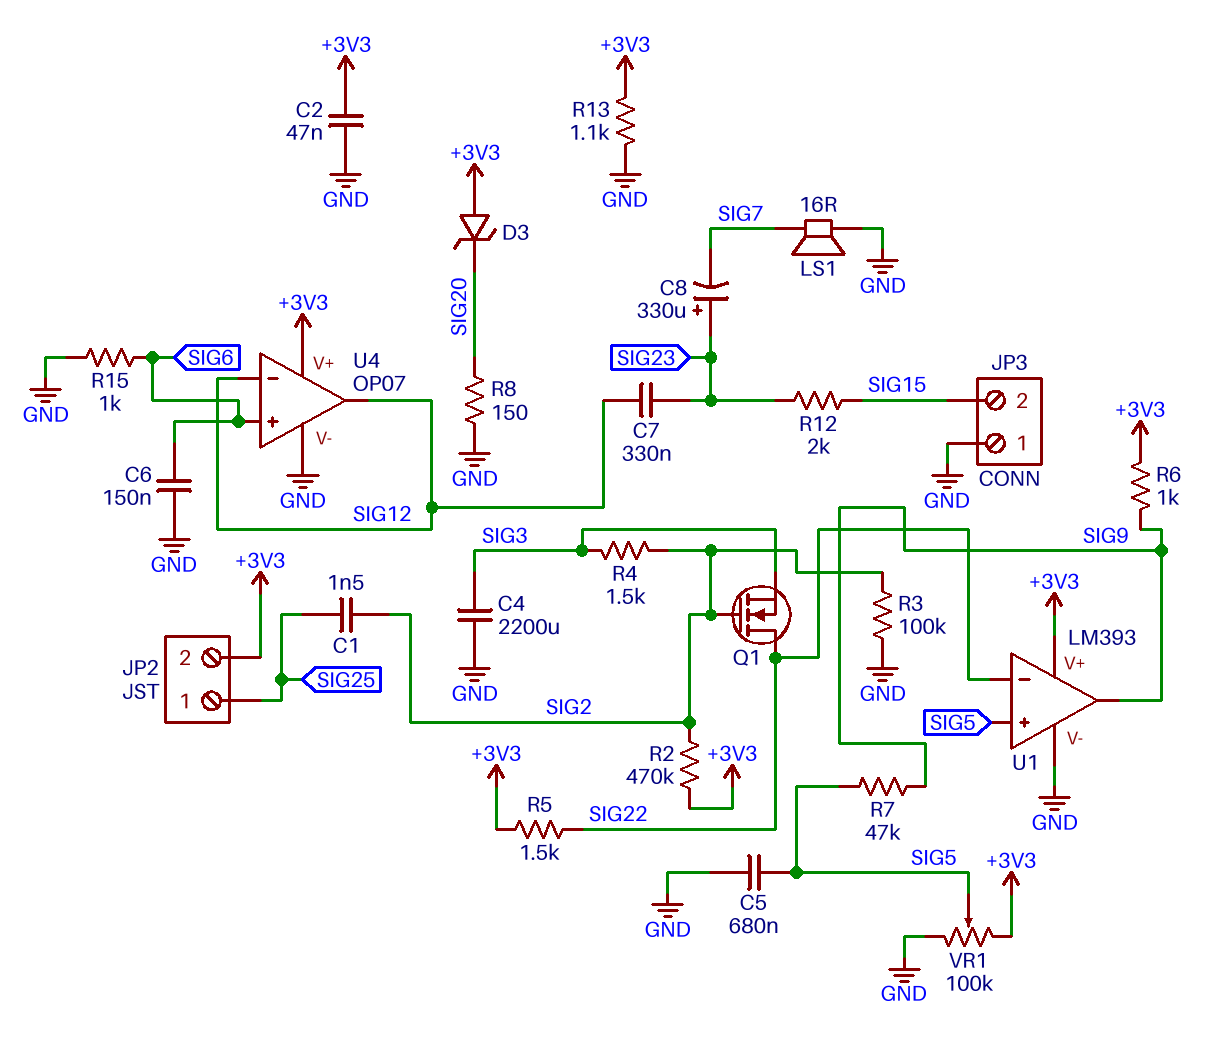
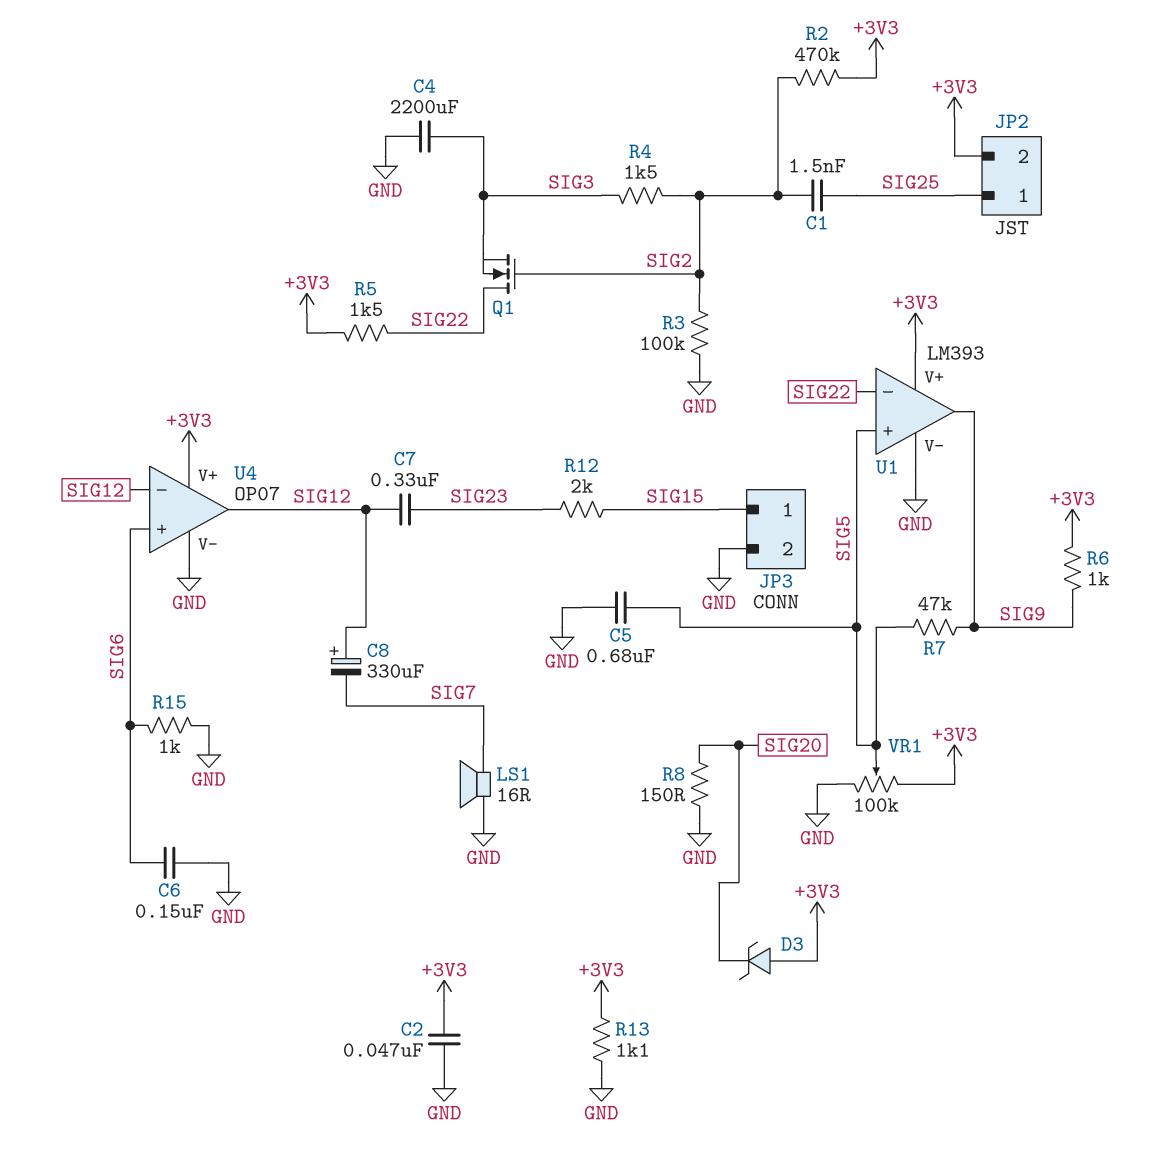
C8: 330uF (plus SIG23, minus SIG7) -> 330uF (plus SIG12, minus SIG7)
JP3 pin 1: GND -> SIG15
JP3 pin 2: SIG15 -> GND

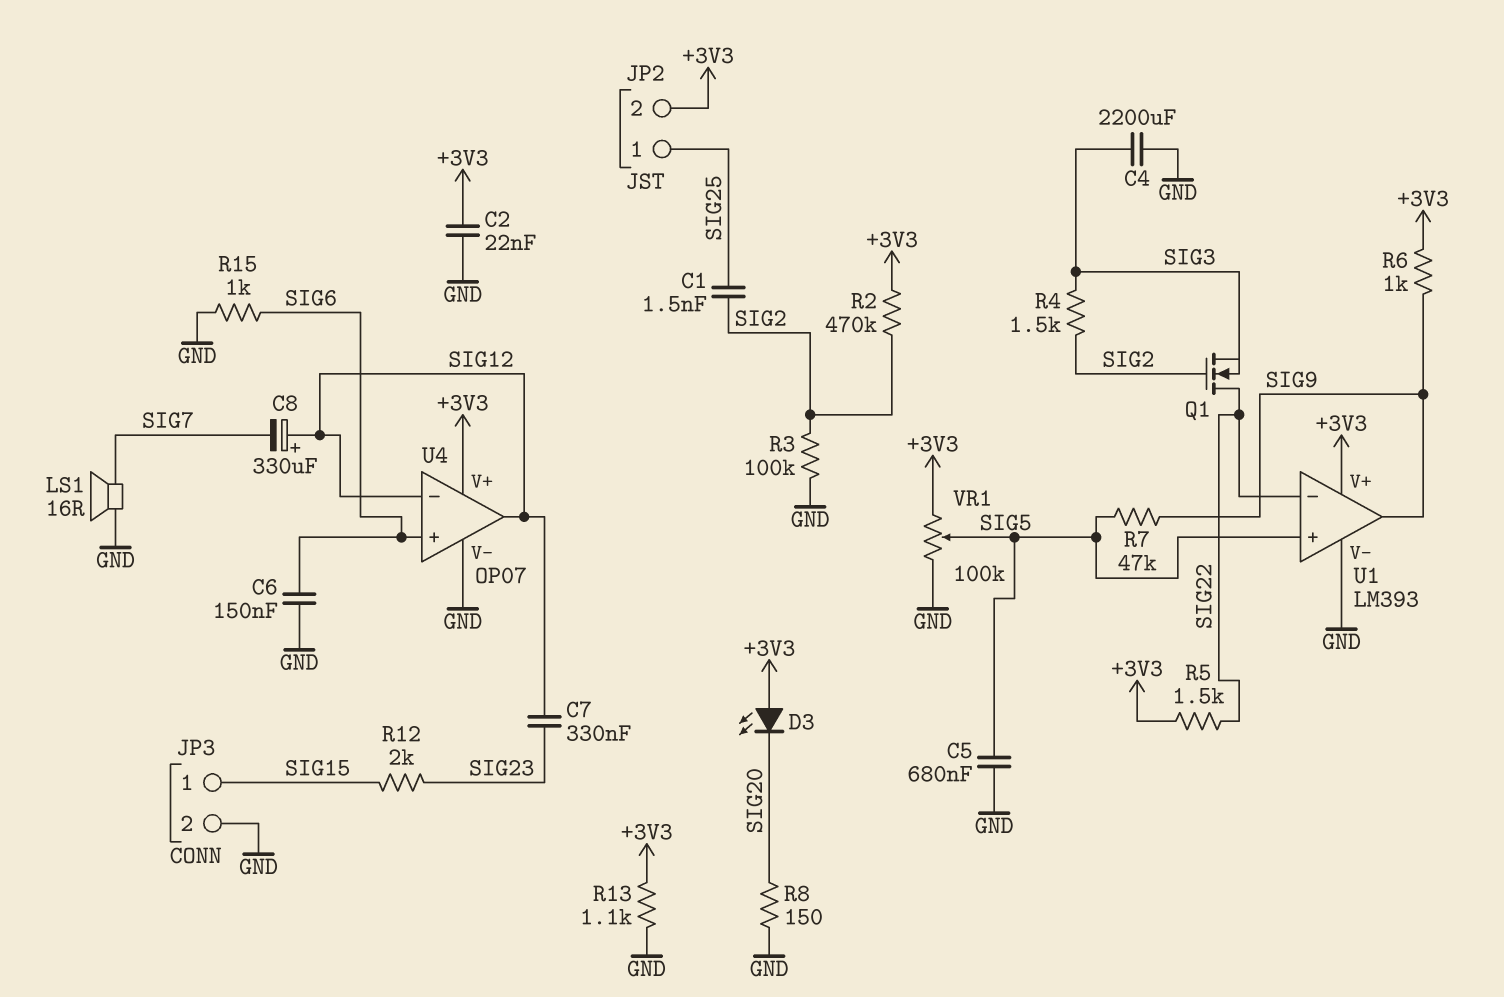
C2: 47nF (+3V3, GND) -> 22nF (+3V3, GND)
D3: zener (A +3V3, K SIG20) -> LED (A +3V3, K SIG20)

